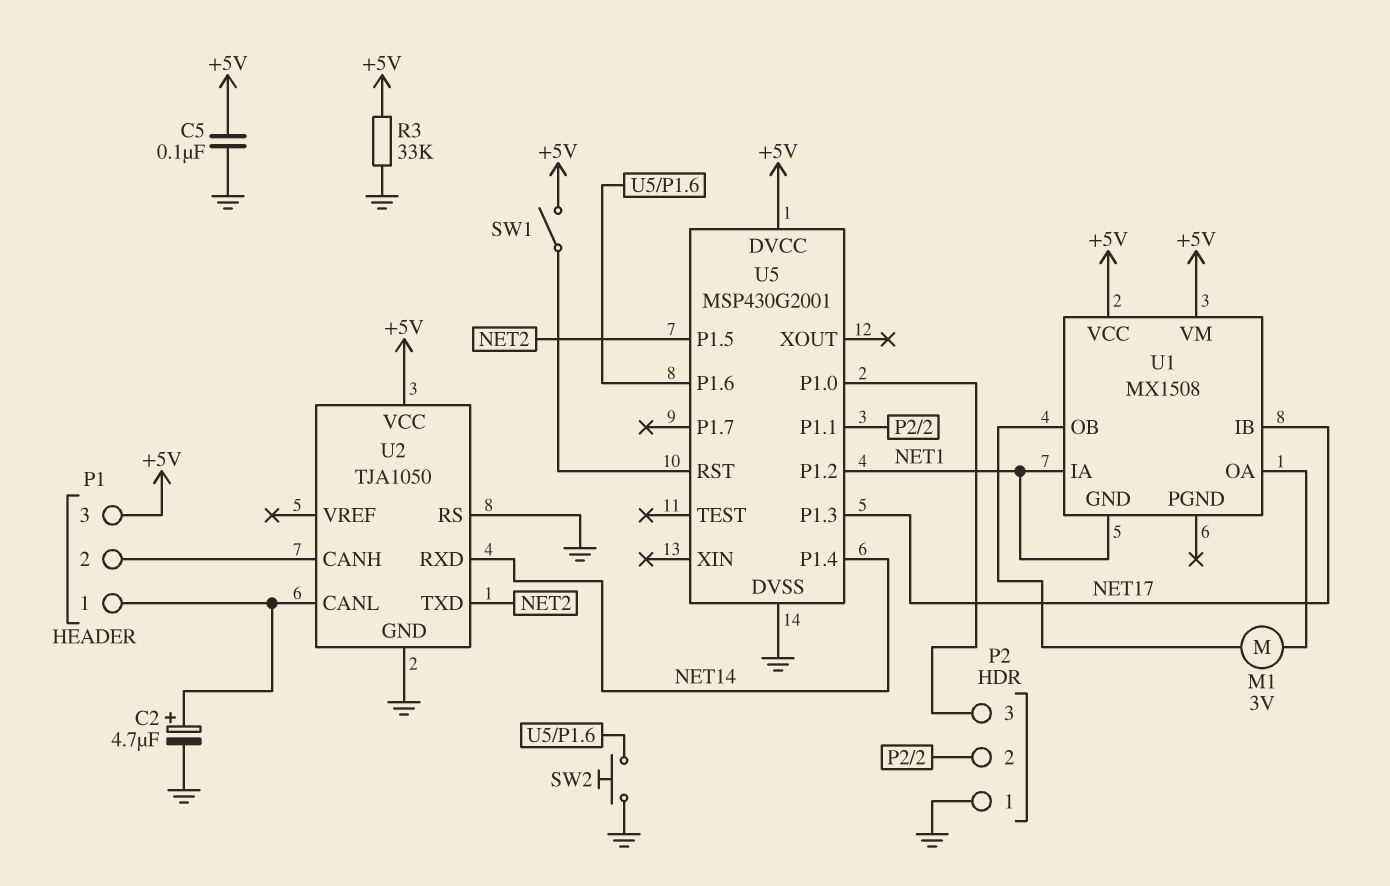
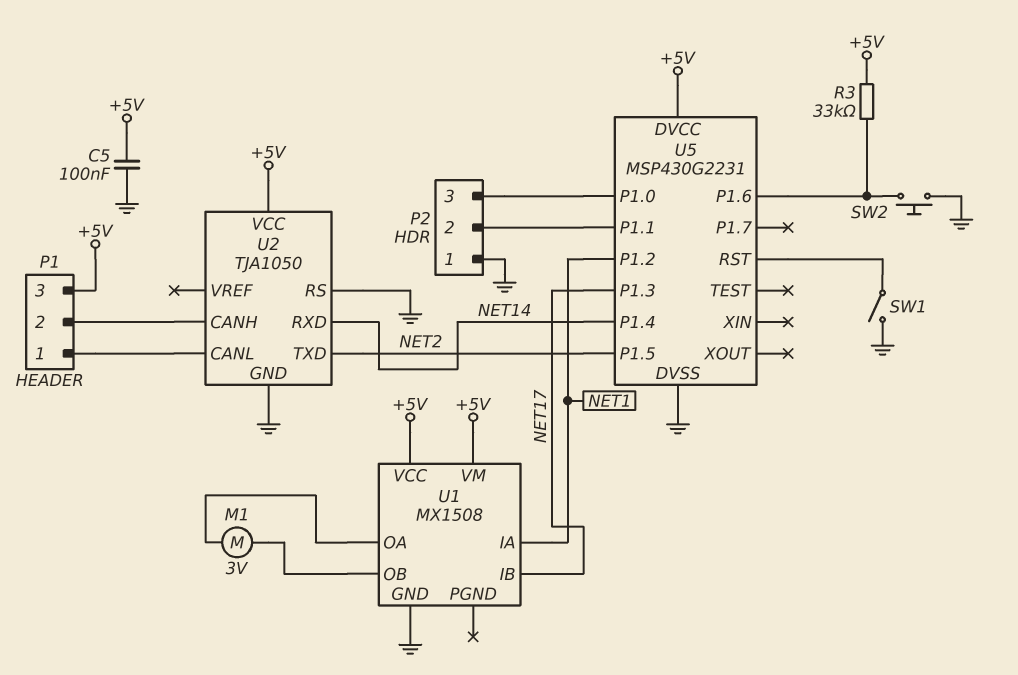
C2: 4.7uF (plus P1/1, minus GND) -> none
R3: 33k (+5V, GND) -> 33k (+5V, U5/P1.6)
SW1: switch (+5V, U5/RST) -> switch (GND, U5/RST)
U1 pin GND: NET1 -> GND
U5: MSP430G2001 -> MSP430G2231

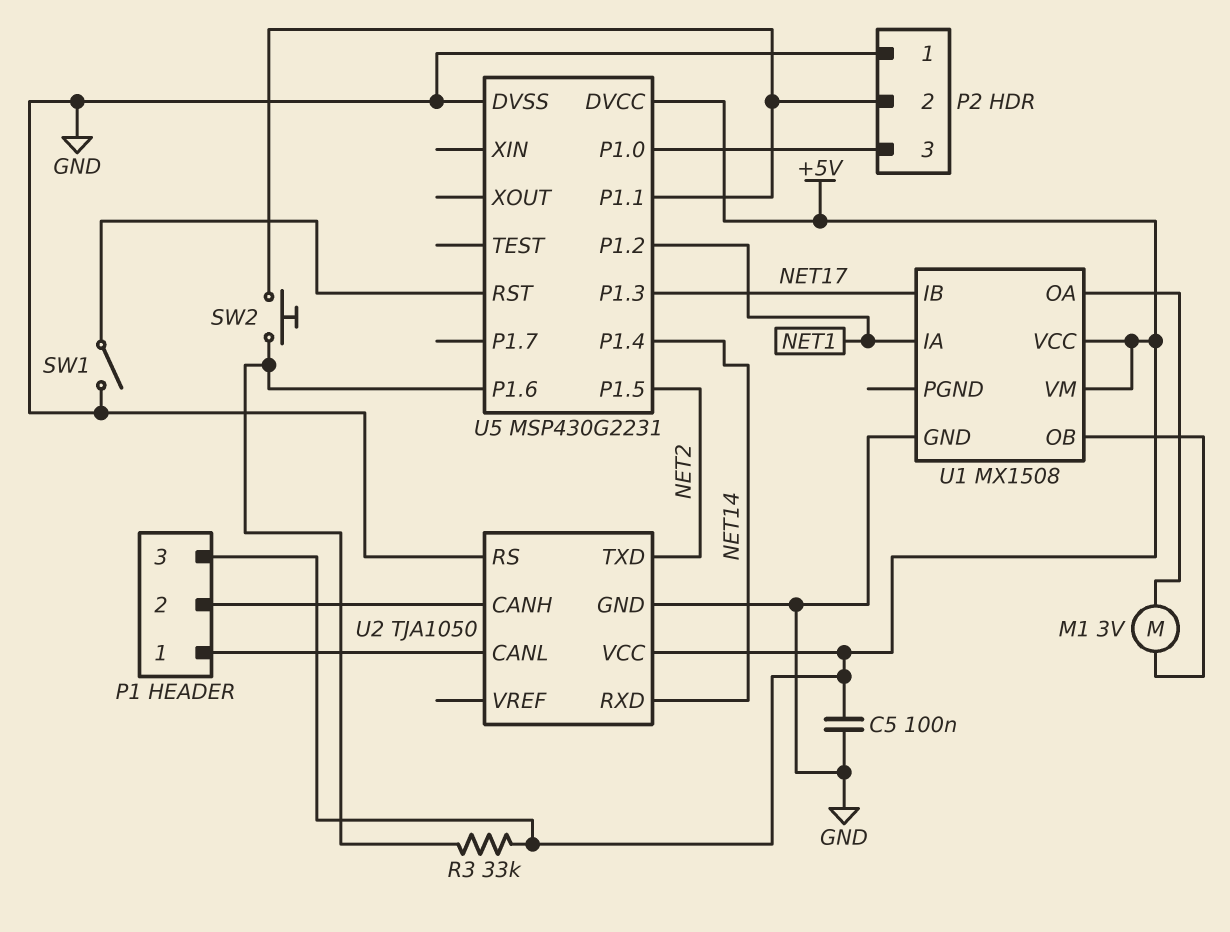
SW2: button (GND, U5/P1.6) -> button (P2/2, U5/P1.6)

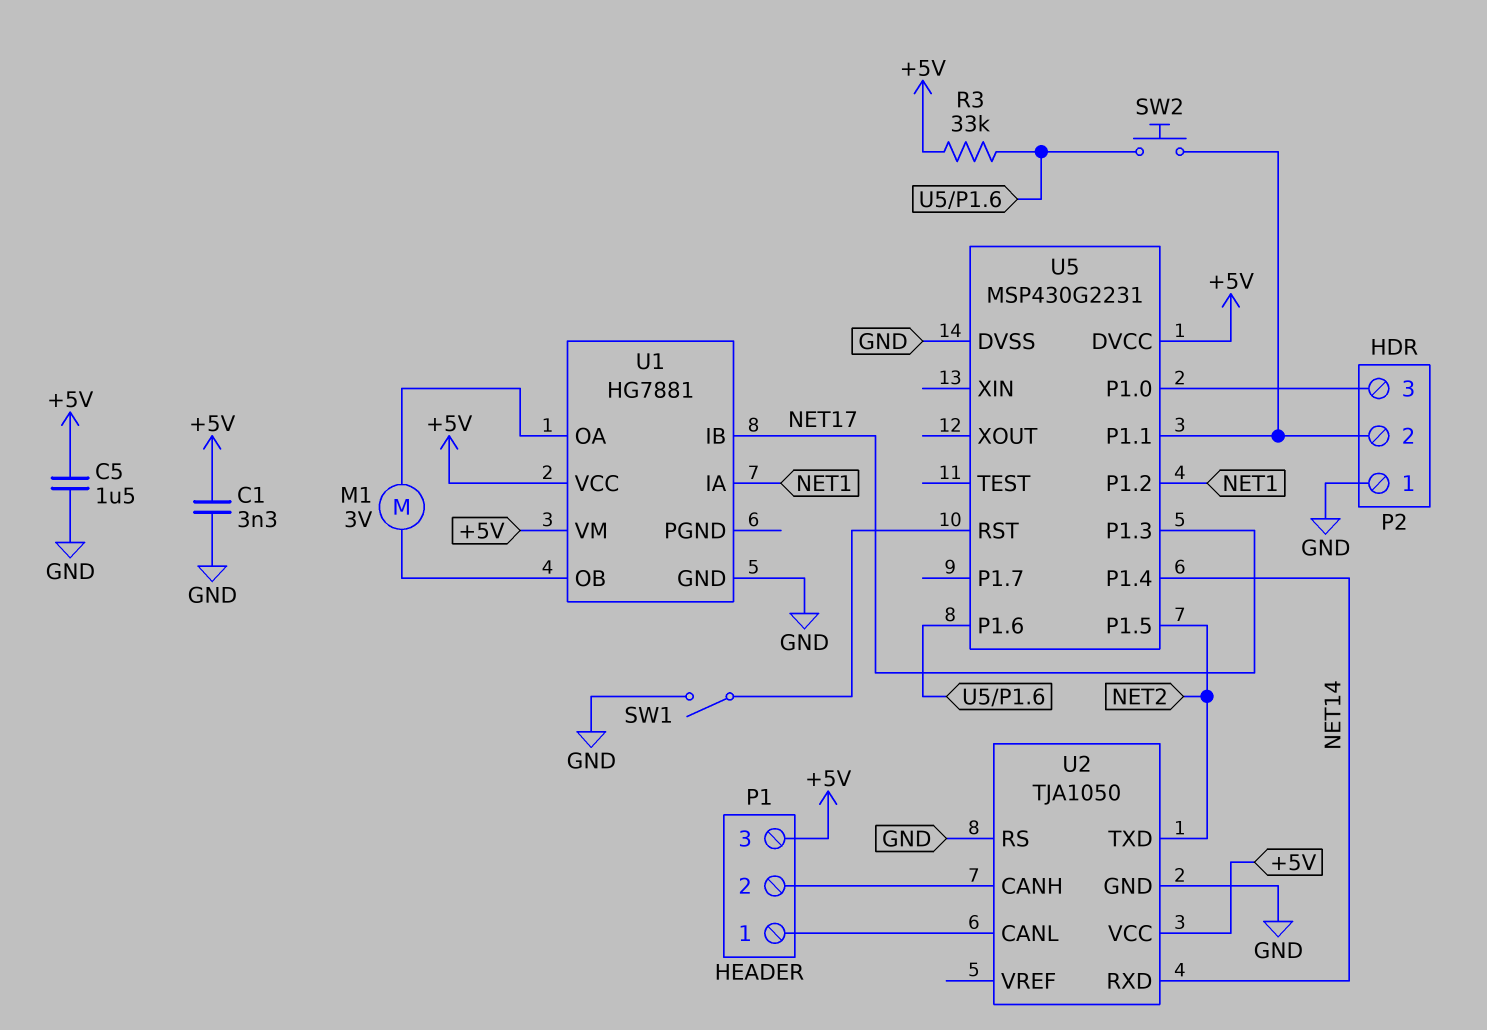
C1: none -> 3.3nF (+5V, GND)
C5: 100nF (+5V, GND) -> 1.5uF (+5V, GND)
U1: MX1508 -> HG7881

